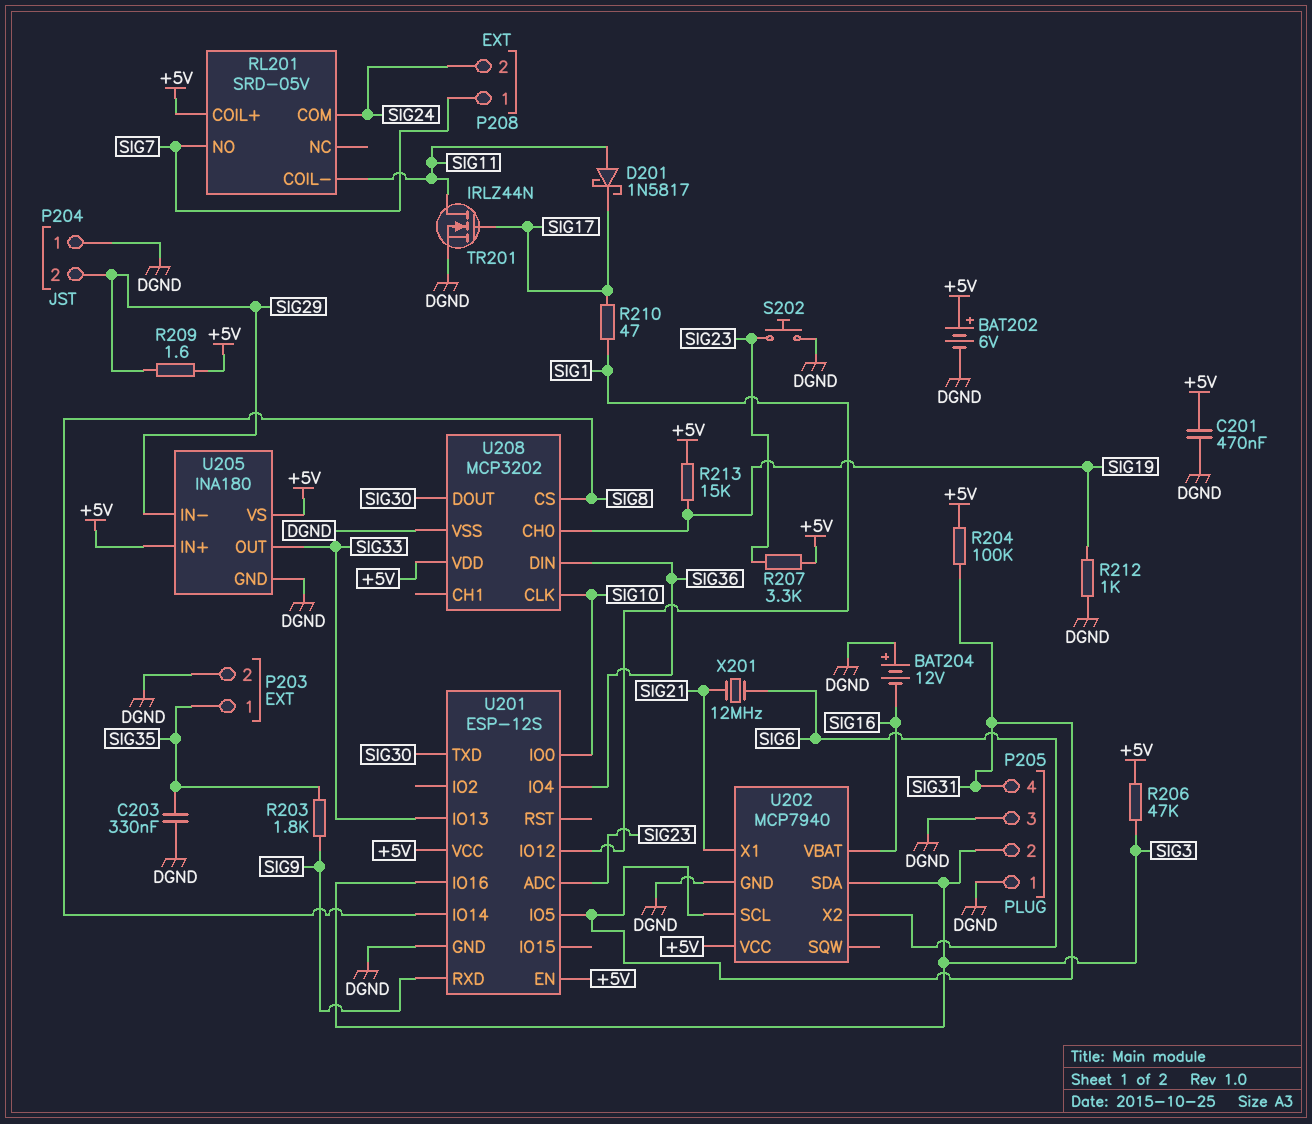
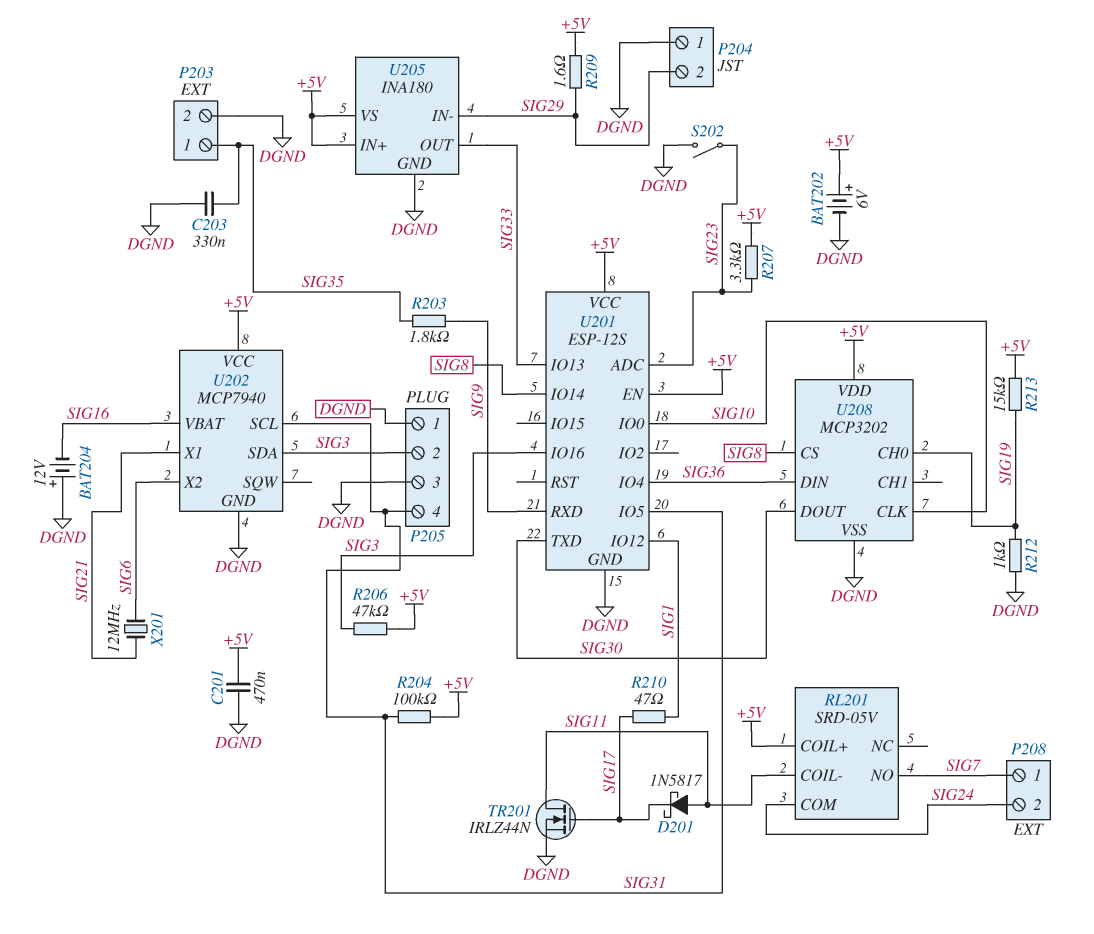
S202: button (DGND, SIG23) -> switch (DGND, SIG23)

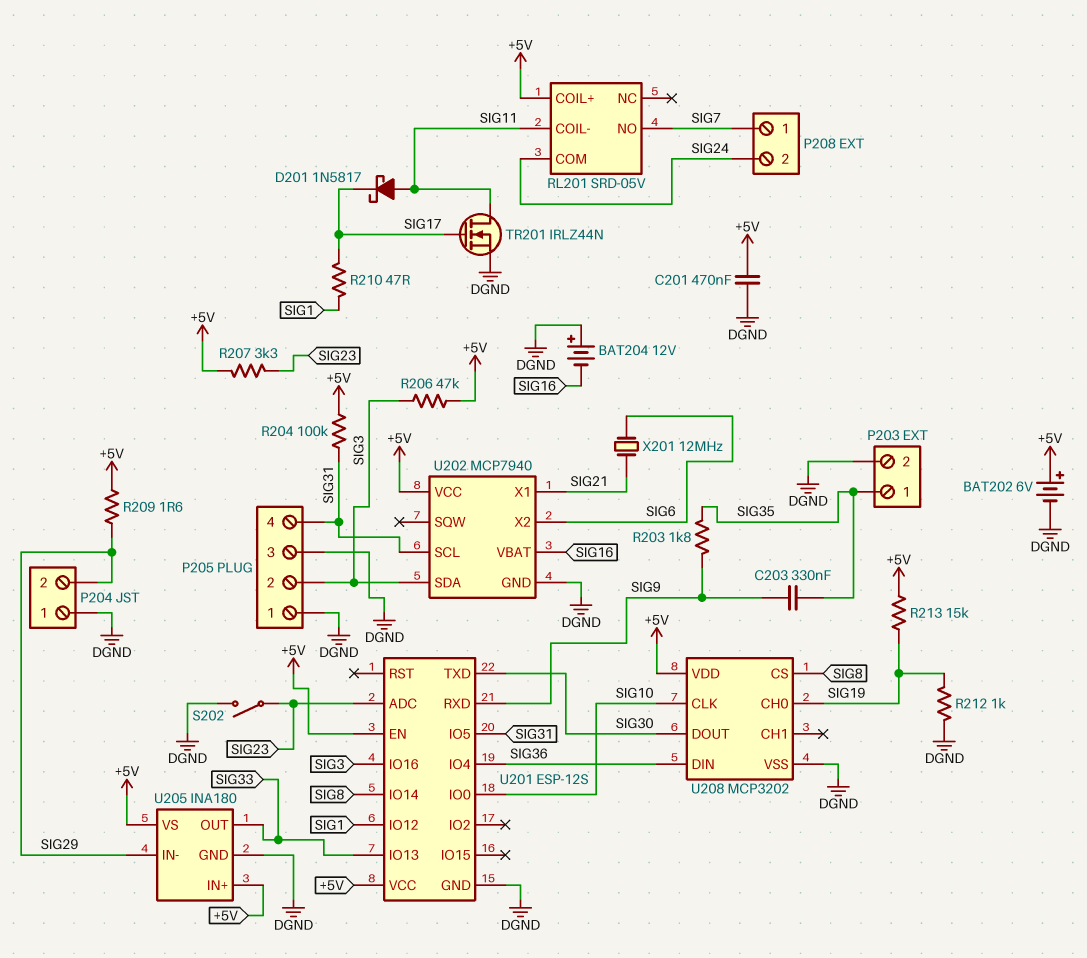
C203: 330nF (DGND, SIG35) -> 330nF (SIG9, SIG35)

